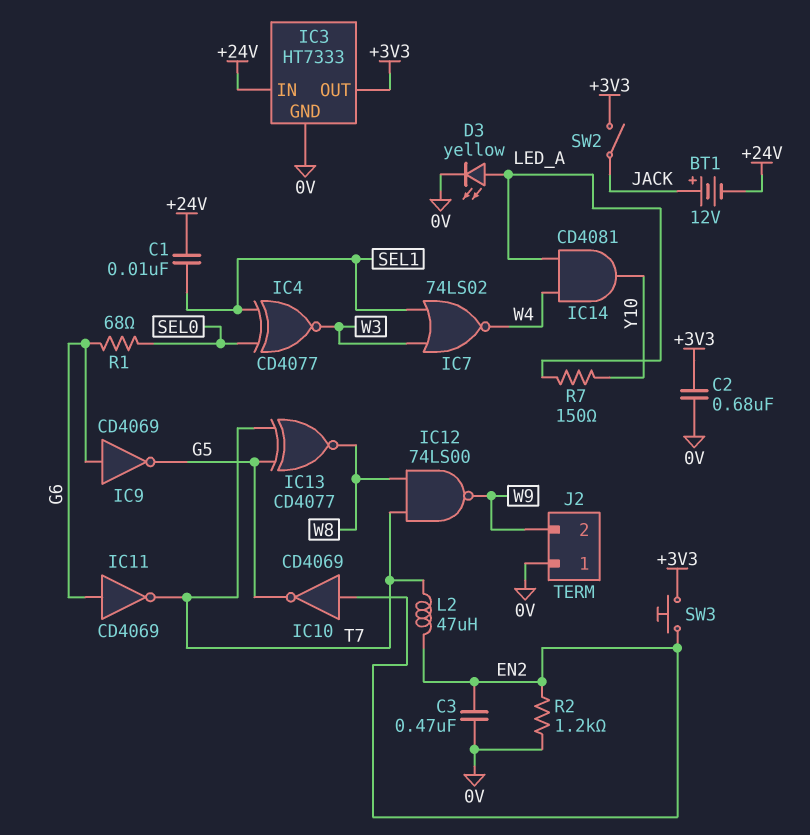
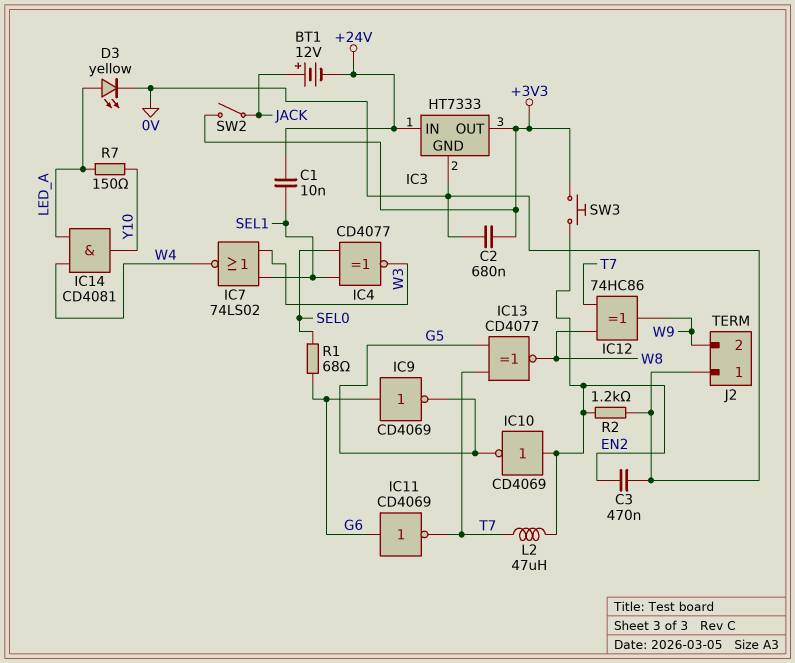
IC12: NAND 74LS00 (in T7, in W8, out W9) -> XOR 74HC86 (in T7, in W8, out W9)

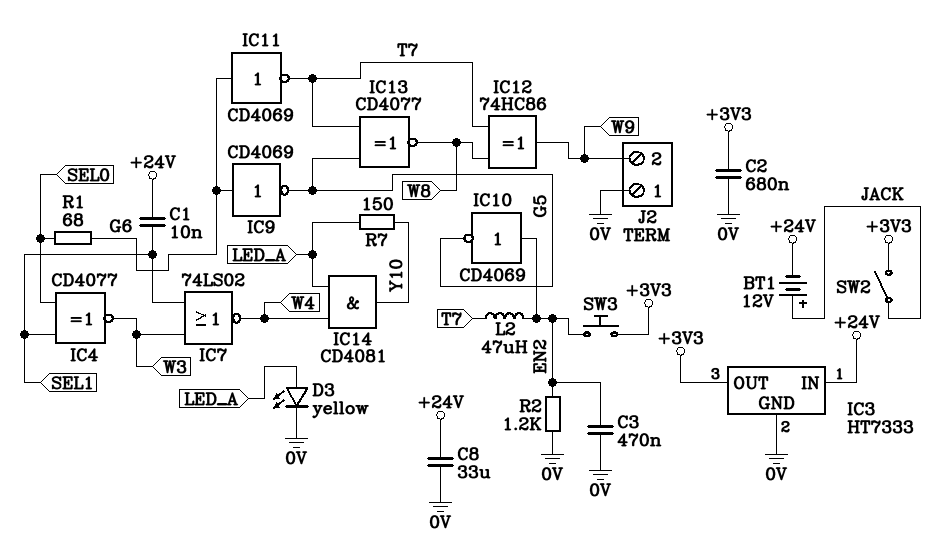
C8: none -> 33uF (+24V, 0V)

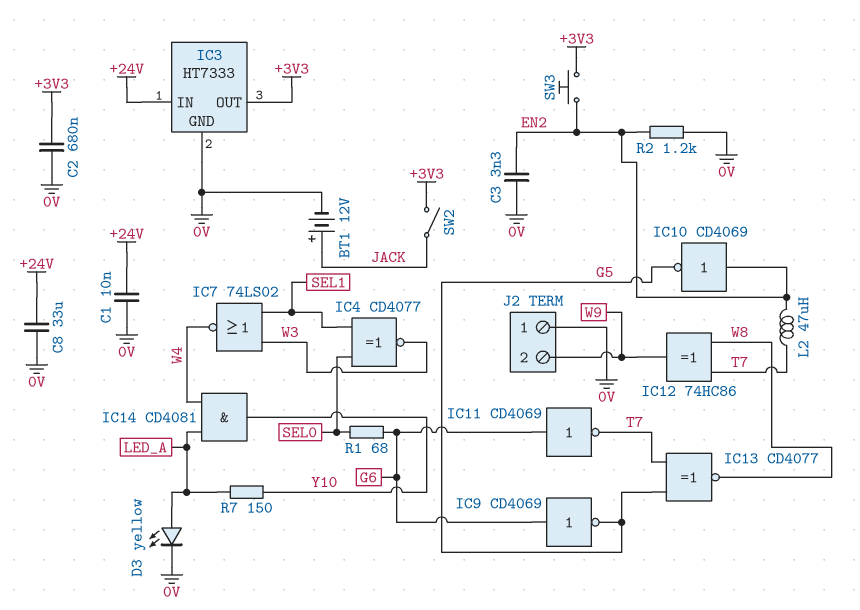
BT1: 12V (plus JACK, minus +24V) -> 12V (plus JACK, minus 0V)
C1: 10nF (+24V, SEL1) -> 10nF (+24V, 0V)
C3: 470nF (0V, EN2) -> 3.3nF (0V, EN2)

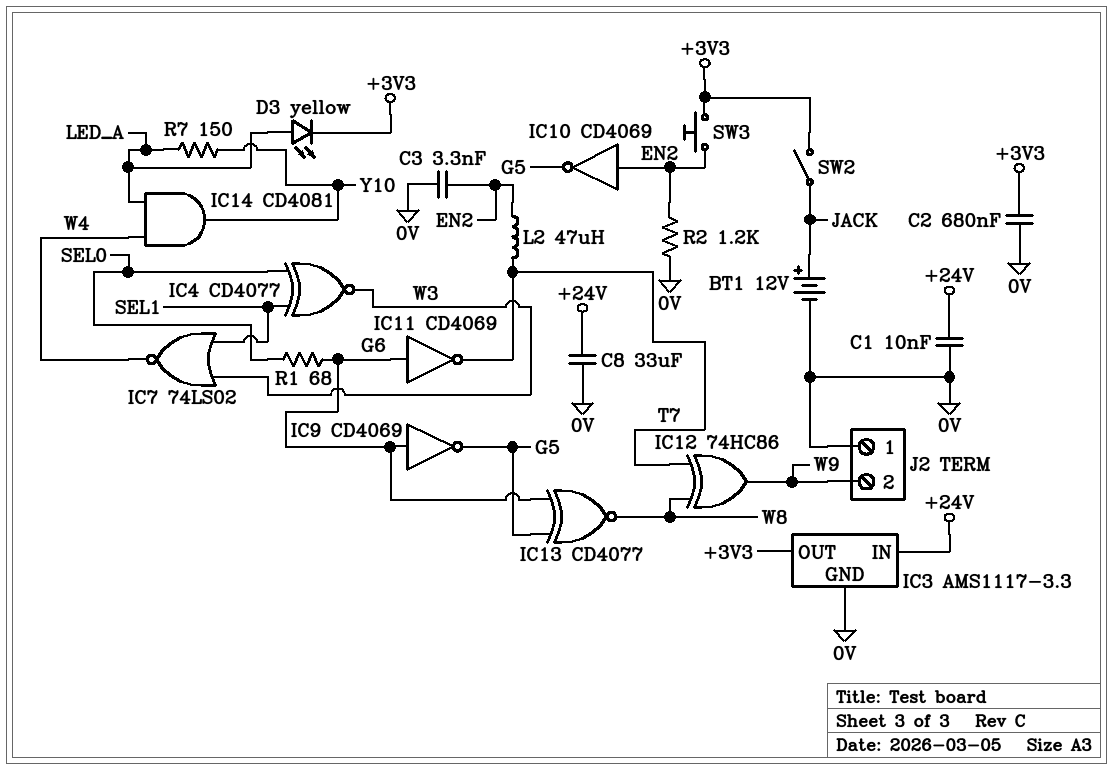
D3: LED yellow (A LED_A, K 0V) -> LED yellow (A LED_A, K +3V3)
IC3: HT7333 -> AMS1117-3.3
IC13: XNOR CD4077 (in G5, in T7, out W8) -> XNOR CD4077 (in G5, in G6, out W8)

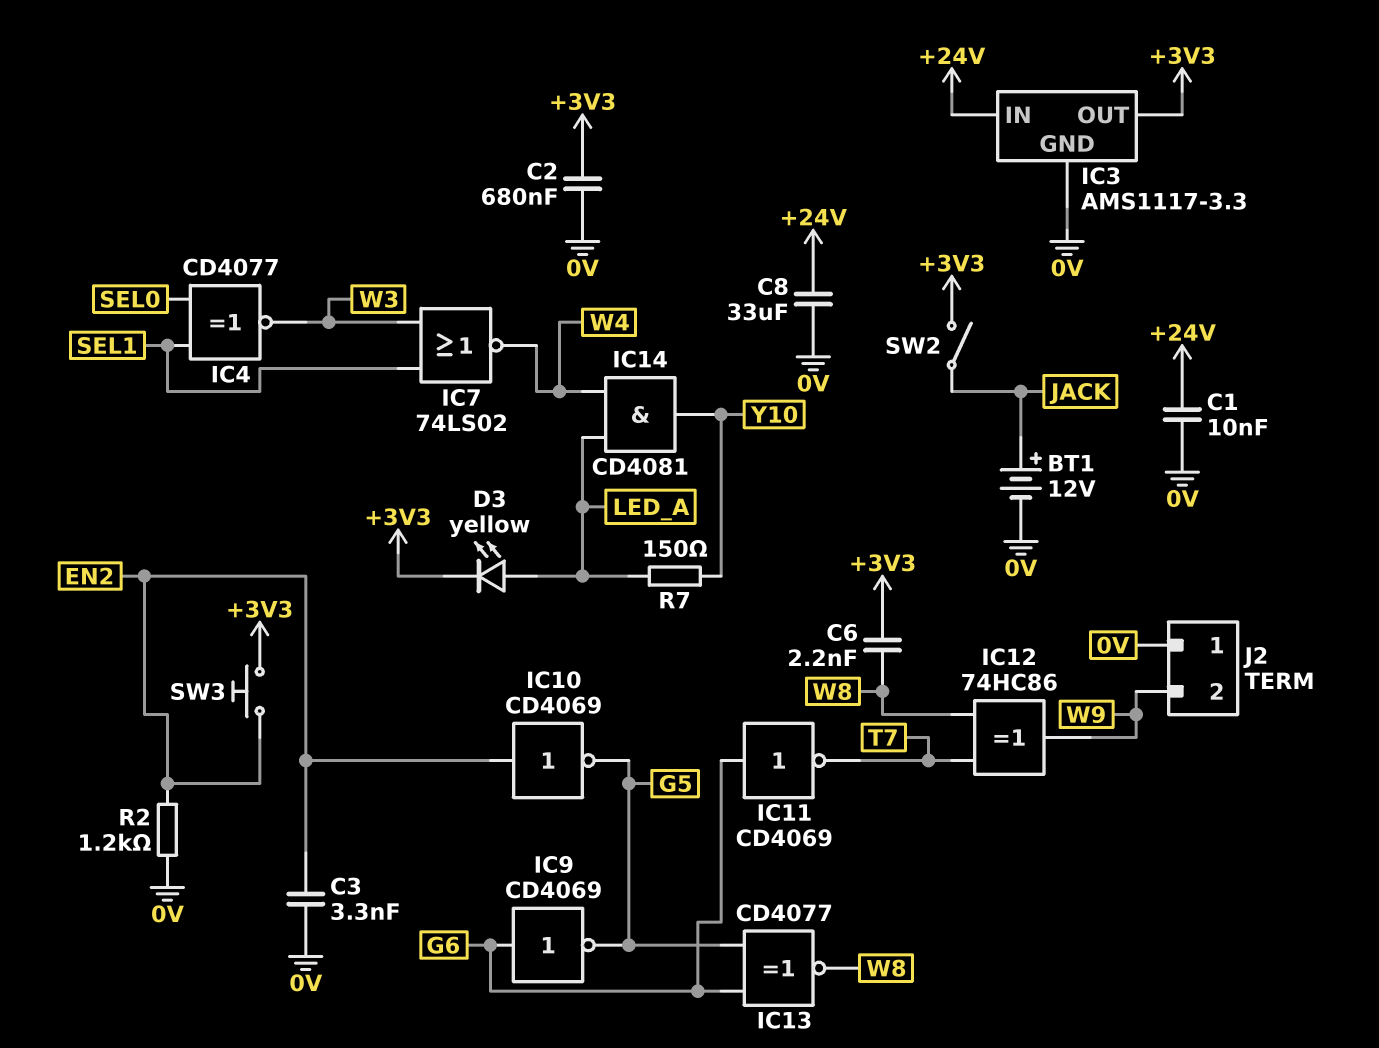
C6: none -> 2.2nF (+3V3, W8)
L2: 47uH (EN2, T7) -> none
R1: 68 (G6, SEL0) -> none

